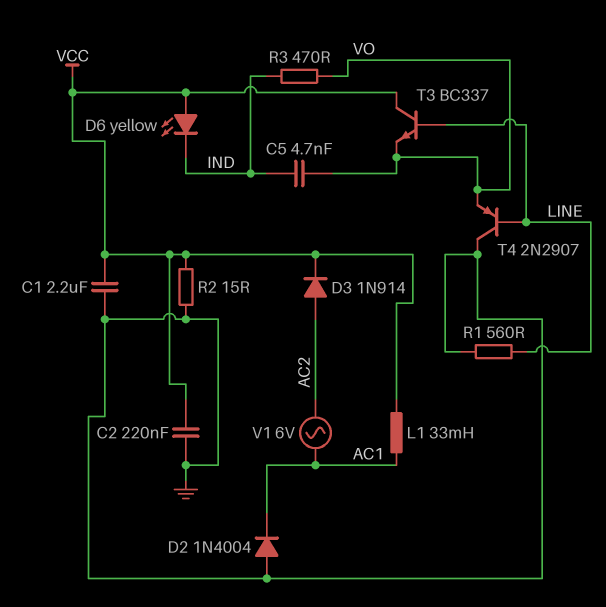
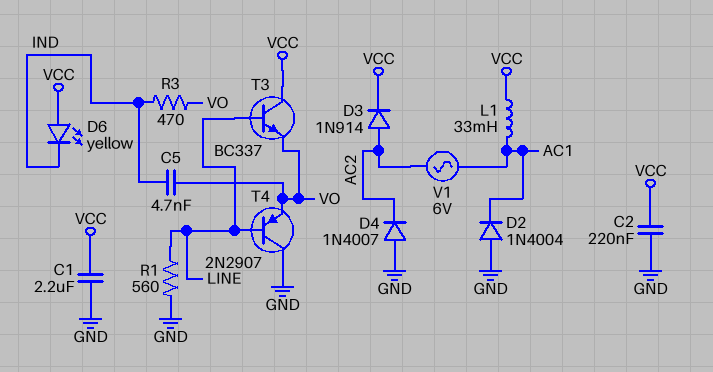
D4: none -> diode 1N4007 (A GND, K AC2)
R2: 15 (GND, VCC) -> none

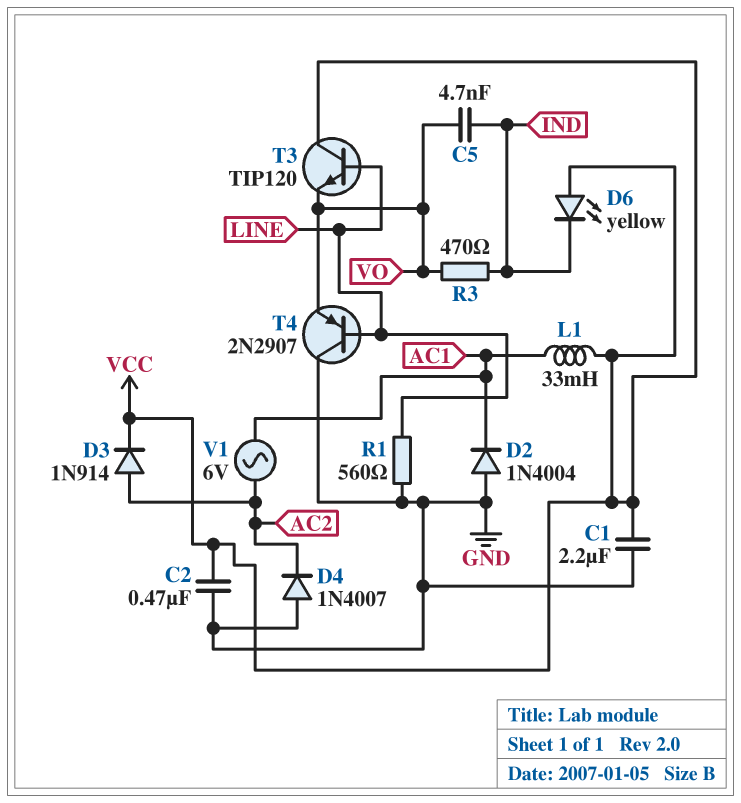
C2: 220nF (GND, VCC) -> 470nF (GND, VCC)
T3: NPN BC337 (B LINE, C VCC, E VO) -> NPN TIP120 (B LINE, C VCC, E VO)

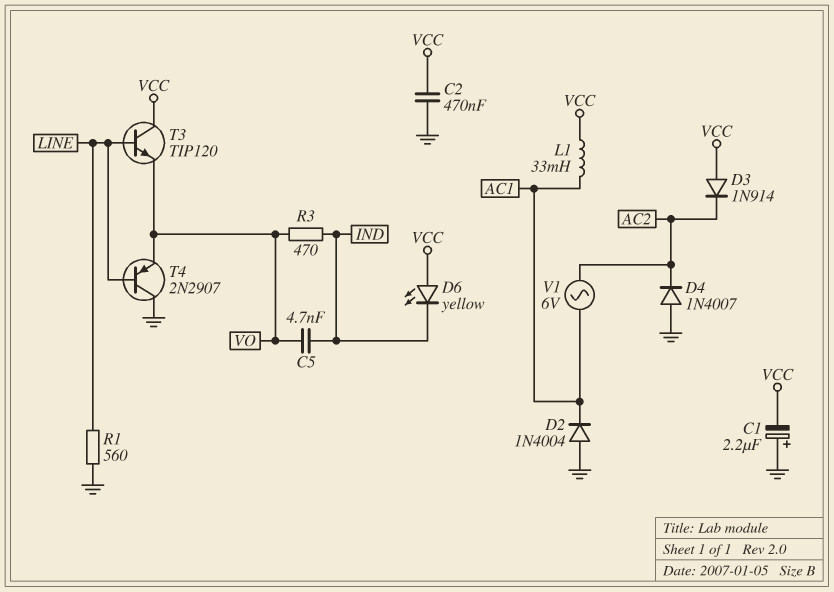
C1: 2.2uF (GND, VCC) -> 2.2uF (plus GND, minus VCC)
D3: diode 1N914 (A AC2, K VCC) -> diode 1N914 (A VCC, K AC2)

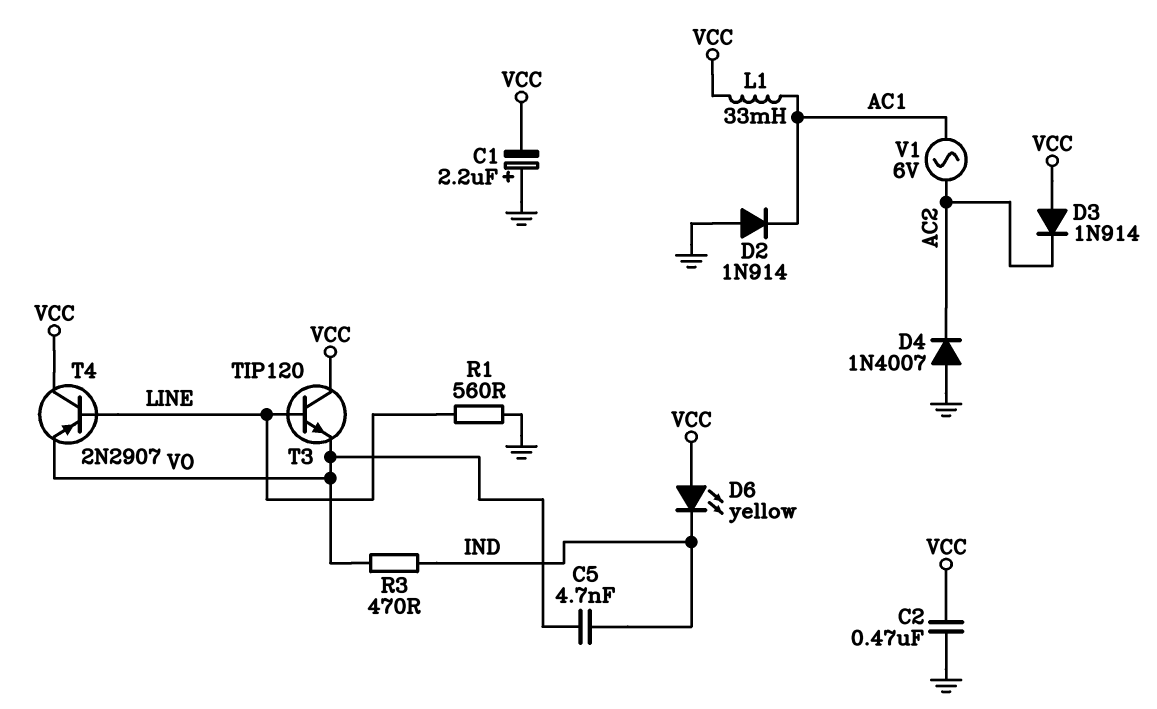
D2: diode 1N4004 (A GND, K AC1) -> diode 1N914 (A GND, K AC1)
T4: PNP 2N2907 (B LINE, C GND, E VO) -> PNP 2N2907 (B LINE, C VCC, E VO)

